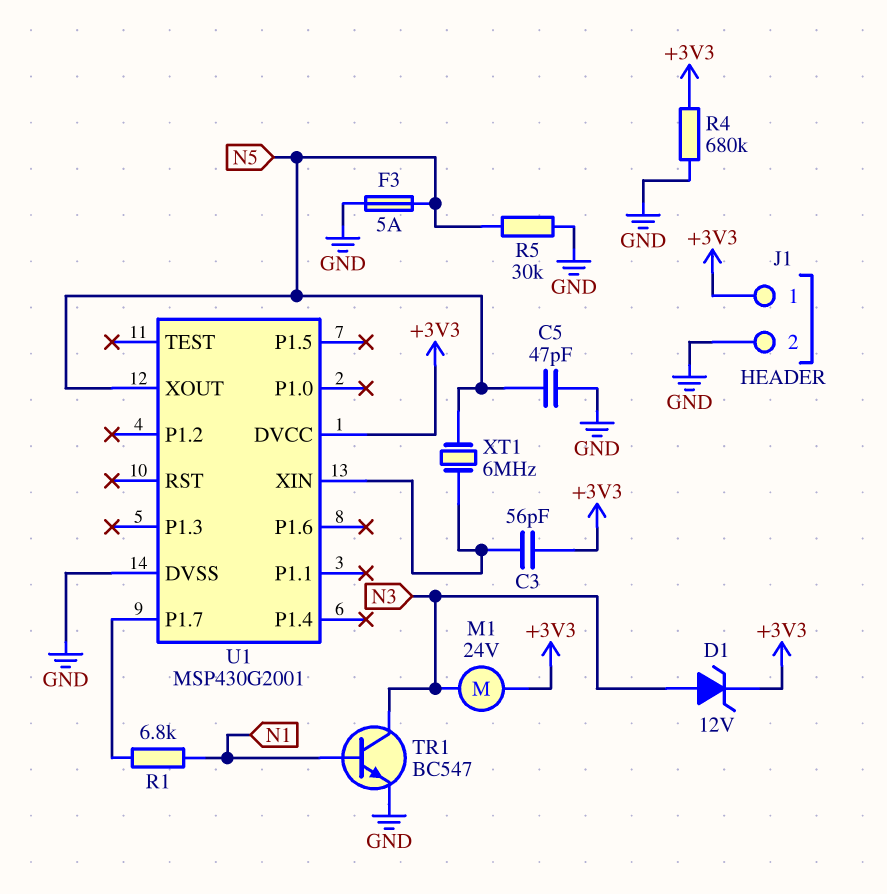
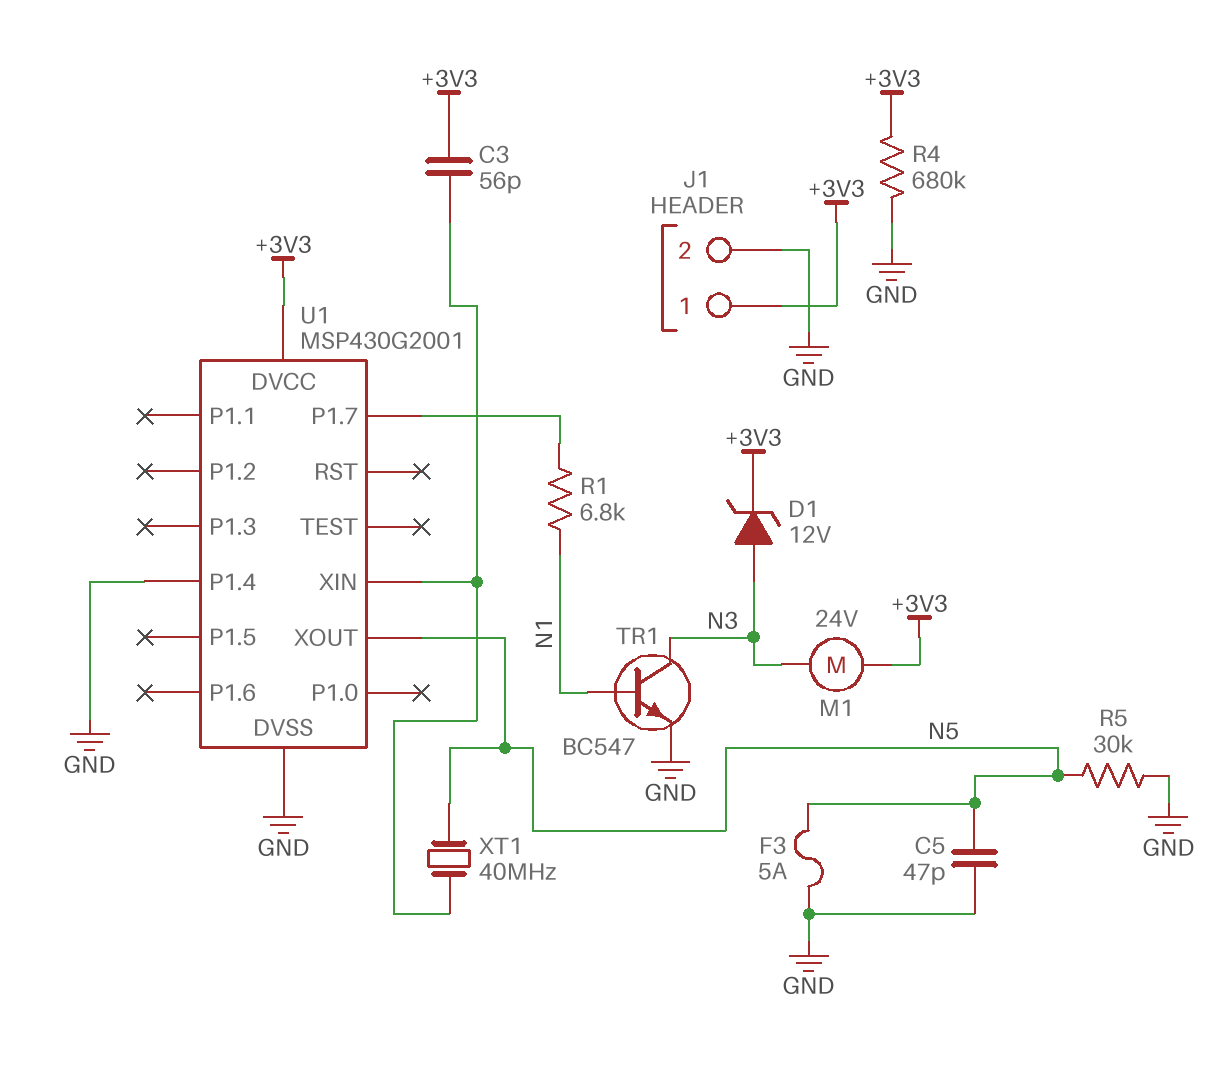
U1 pin P1.4: none -> GND
XT1: 6MHz (N5, U1/XIN) -> 40MHz (N5, U1/XIN)

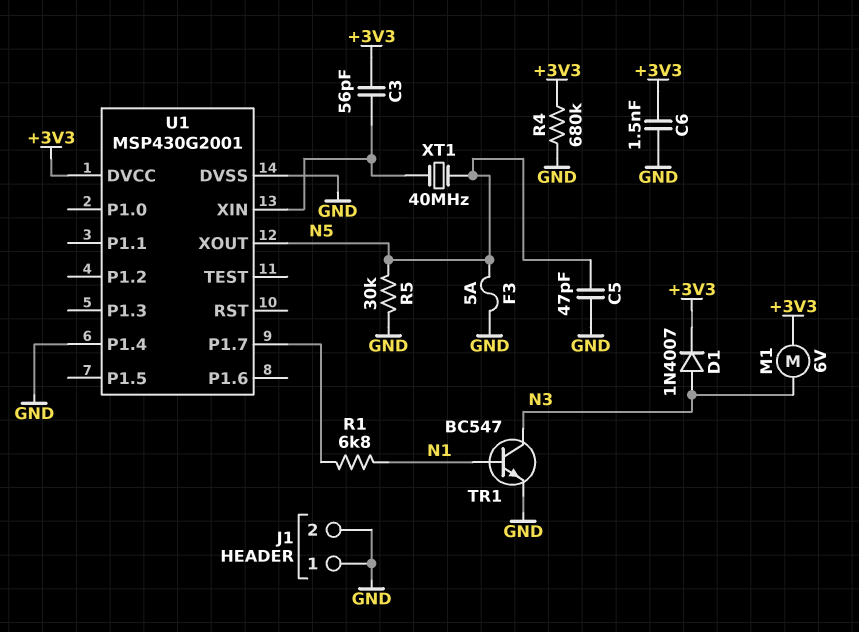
C6: none -> 1.5nF (+3V3, GND)
D1: zener 12V (A N3, K +3V3) -> diode 1N4007 (A N3, K +3V3)
J1 pin 1: +3V3 -> GND
M1: motor 24V (+3V3, N3) -> motor 6V (+3V3, N3)

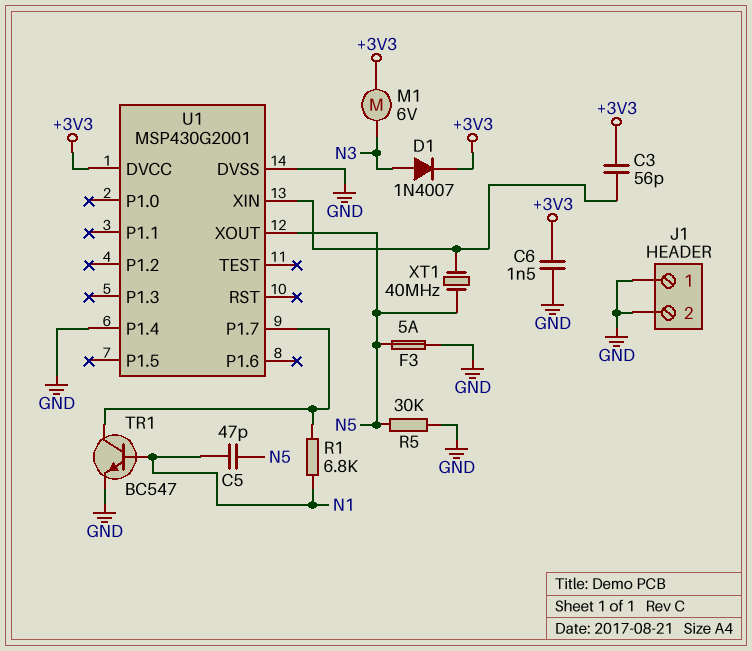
C5: 47pF (GND, N5) -> 47pF (N1, N5)
R4: 680k (+3V3, GND) -> none
TR1: NPN BC547 (B N1, C N3, E GND) -> NPN BC547 (B N1, C U1/P1.7, E GND)

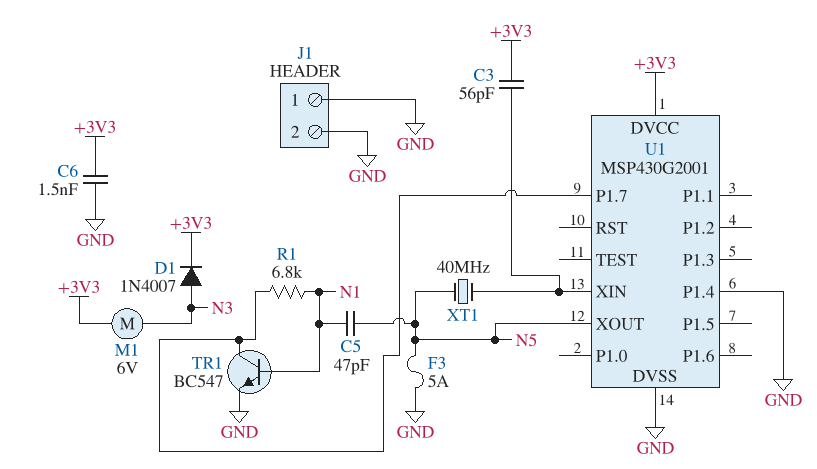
R5: 30k (GND, N5) -> none

